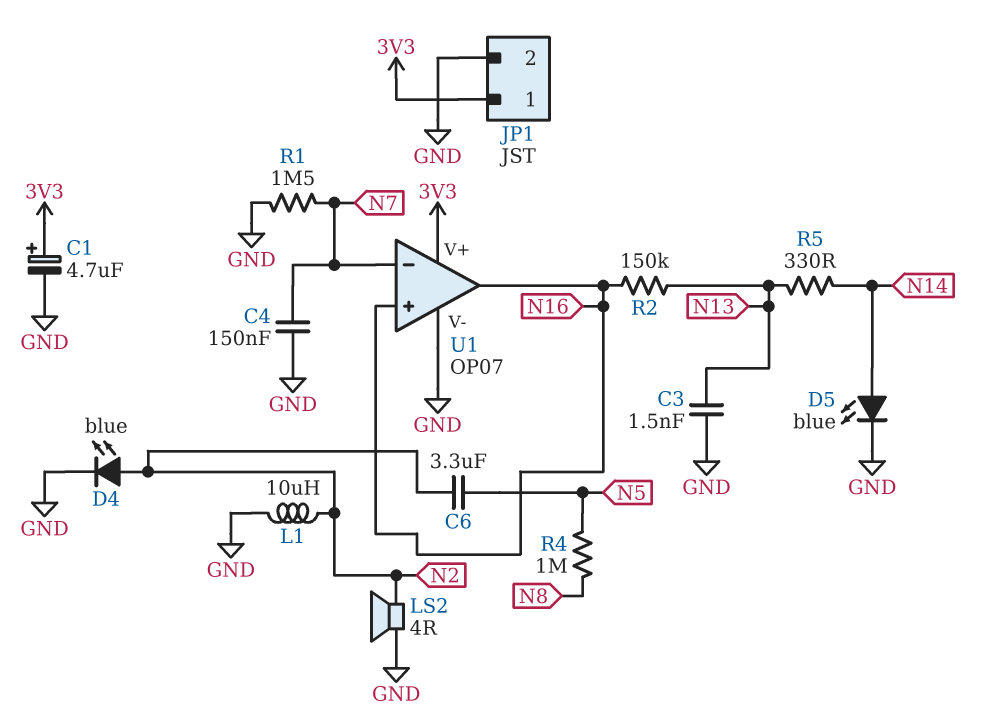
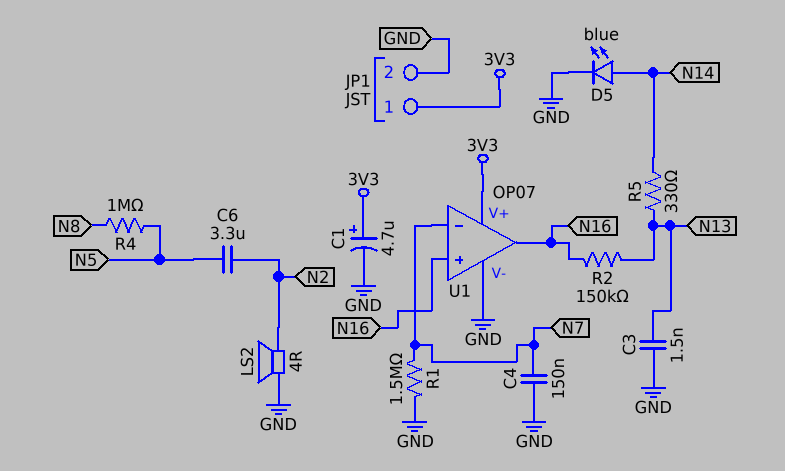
D4: LED blue (A N2, K GND) -> none
L1: 10uH (GND, N2) -> none

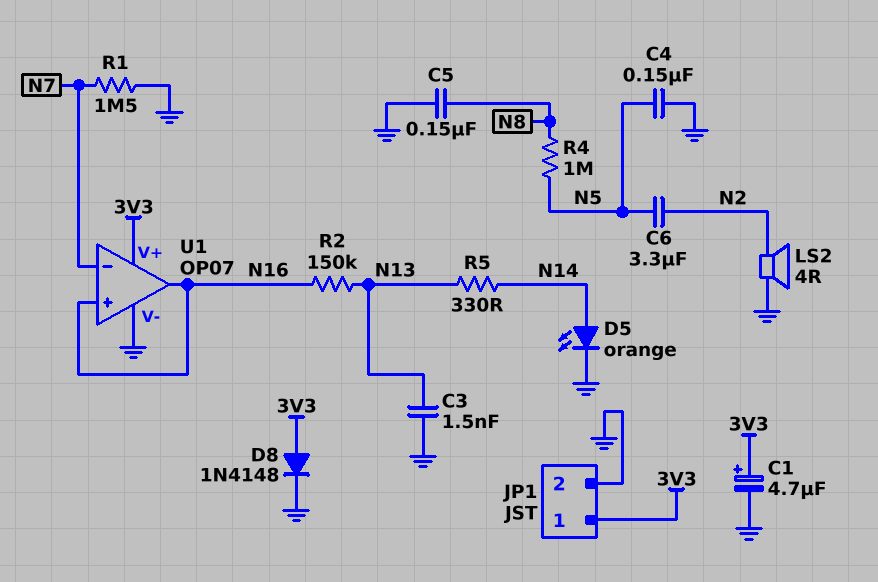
C4: 150nF (GND, N7) -> 150nF (GND, N5)
C5: none -> 150nF (GND, N8)
D5: LED blue (A N14, K GND) -> LED orange (A N14, K GND)
D8: none -> diode 1N4148 (A 3V3, K GND)

